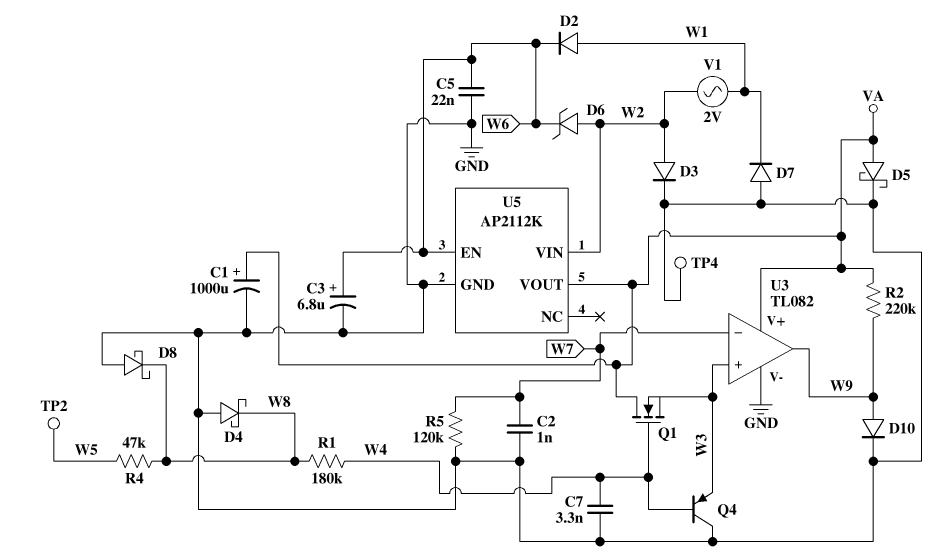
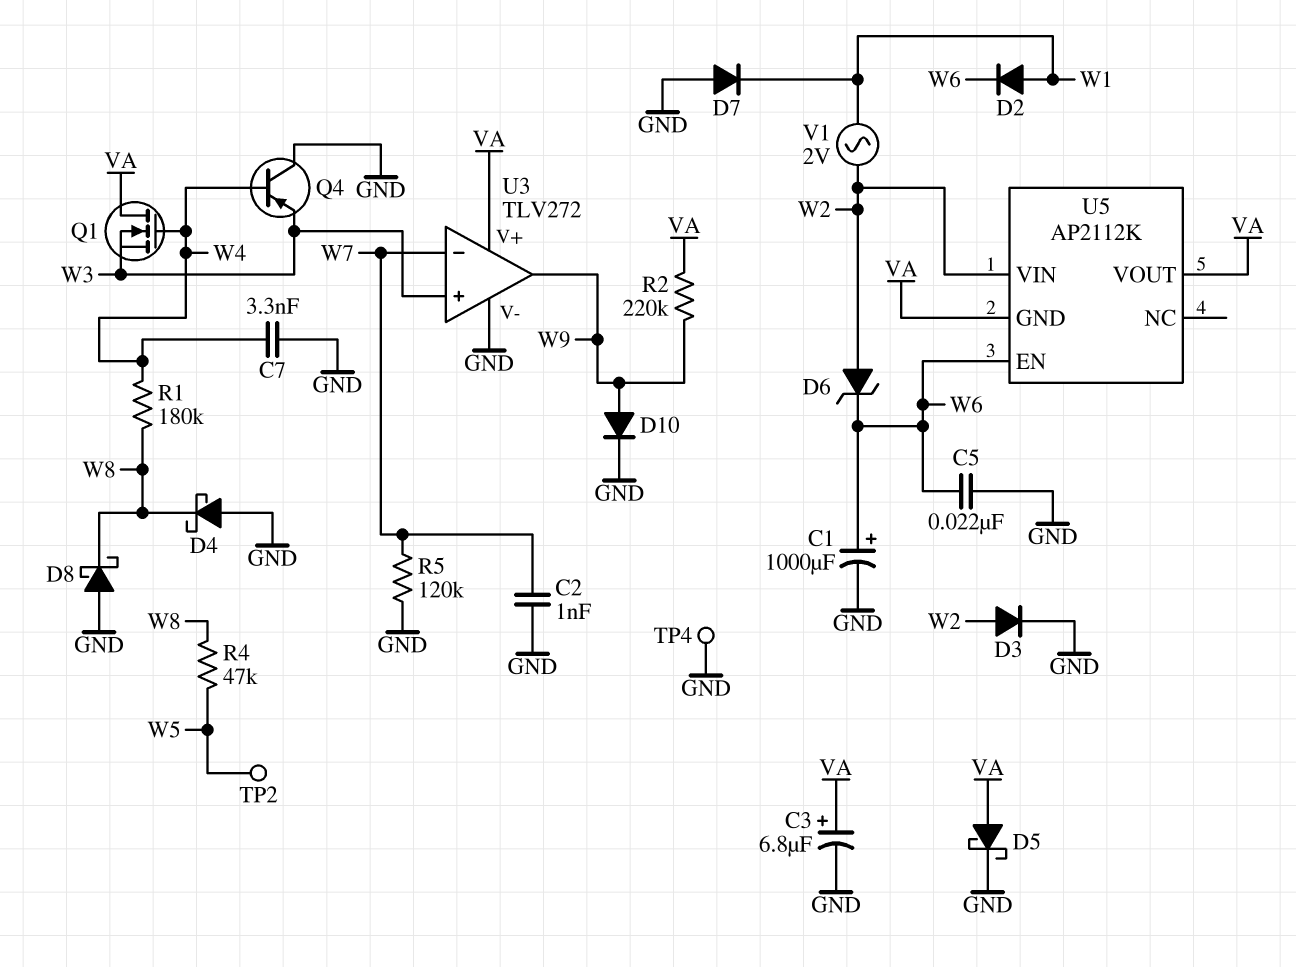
C1: 1000uF (plus VA, minus GND) -> 1000uF (plus W6, minus GND)
C3: 6.8uF (plus W6, minus GND) -> 6.8uF (plus VA, minus GND)
U3: TL082 -> TLV272
U5 pin GND: GND -> VA

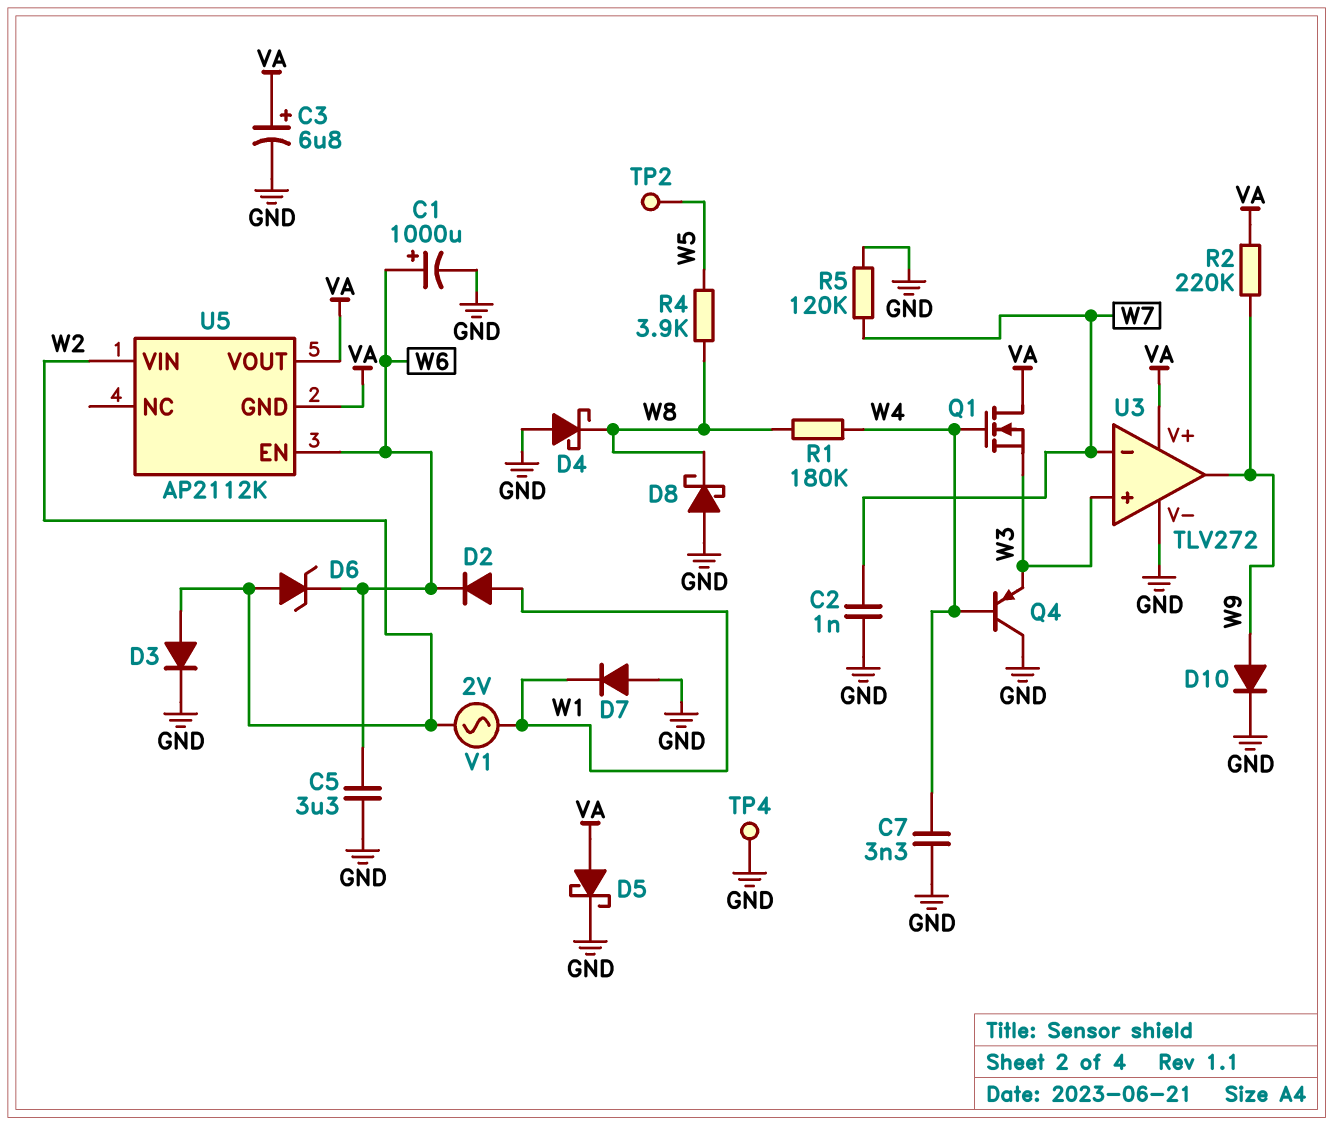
C5: 22nF (GND, W6) -> 3.3uF (GND, W6)
R4: 47k (W5, W8) -> 3.9k (W5, W8)

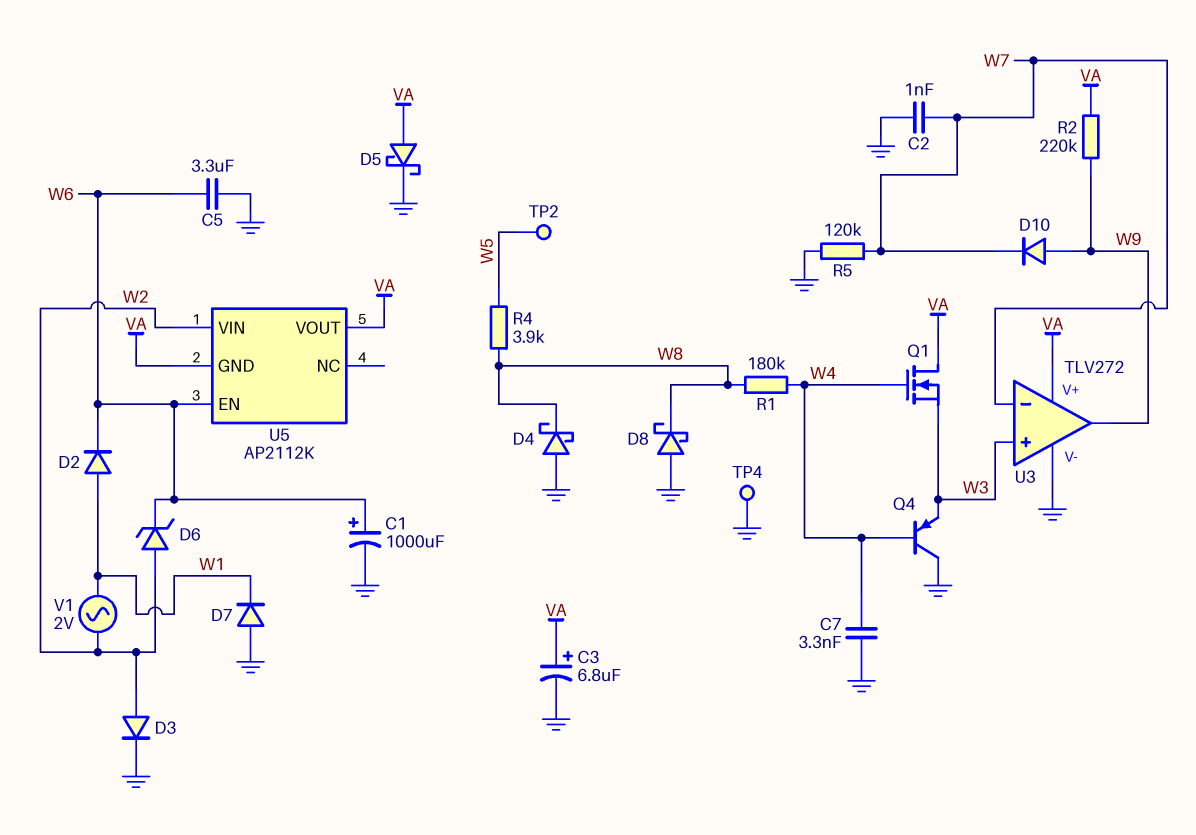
D10: diode (A W9, K GND) -> diode (A W9, K W7)

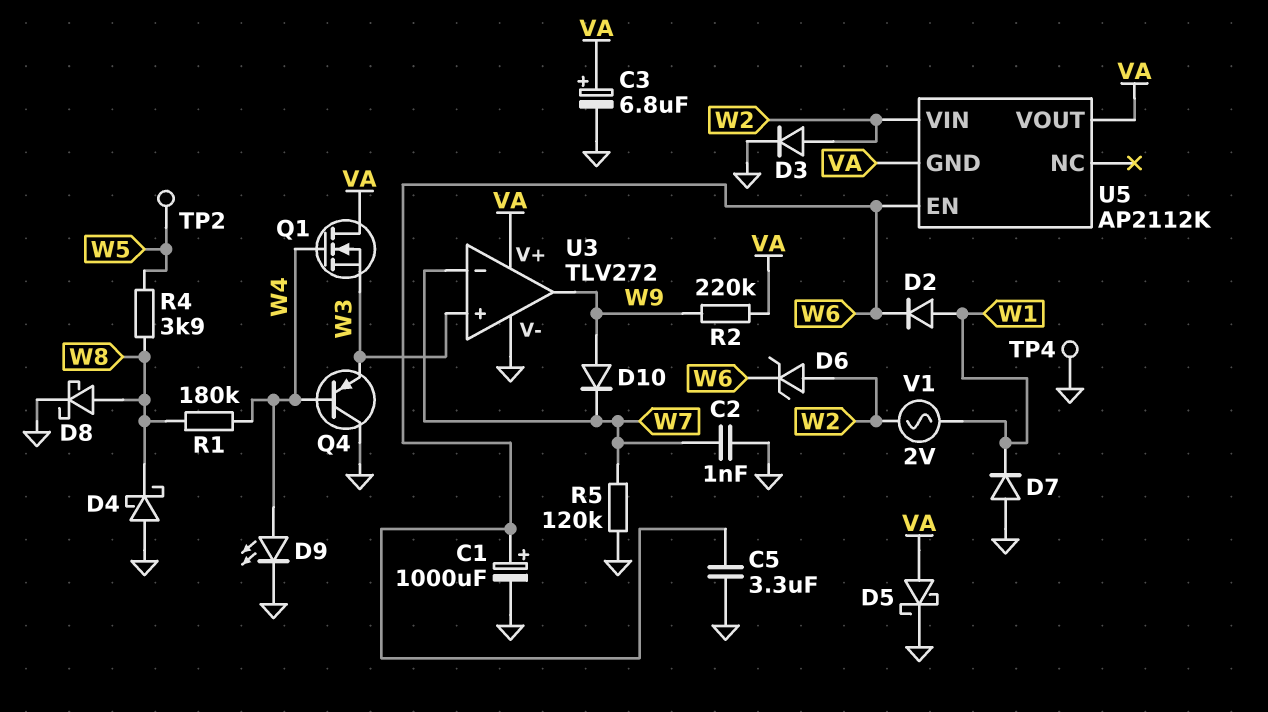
C7: 3.3nF (GND, W4) -> none
D8: schottky (A GND, K W8) -> schottky (A W8, K GND)
D9: none -> LED (A W4, K GND)

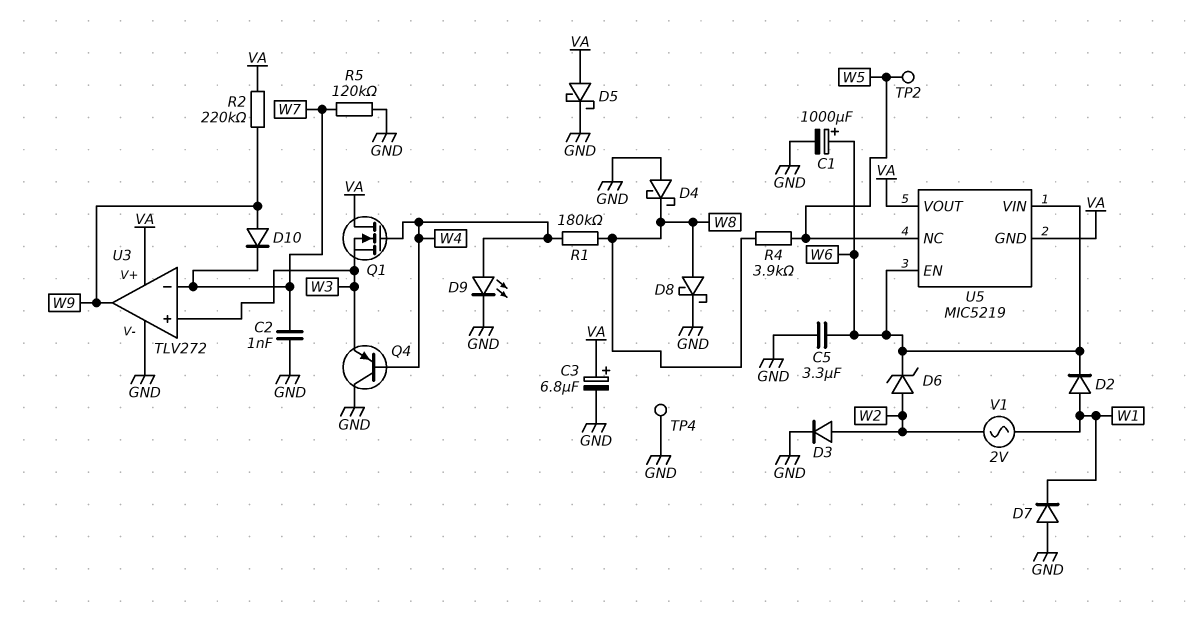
U5: AP2112K -> MIC5219
U5 pin NC: none -> W5
U5 pin VIN: W2 -> W6

